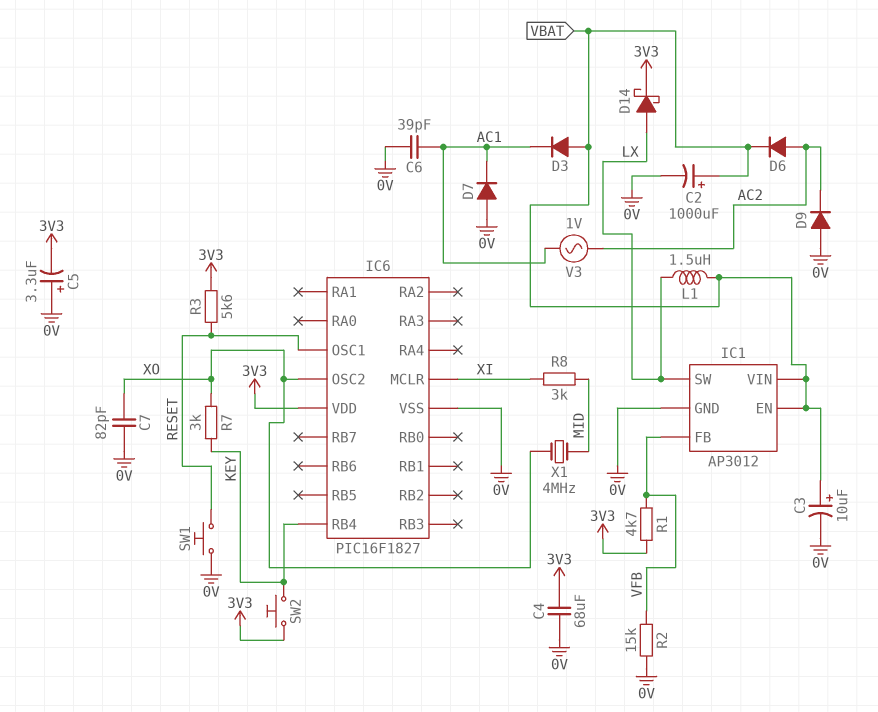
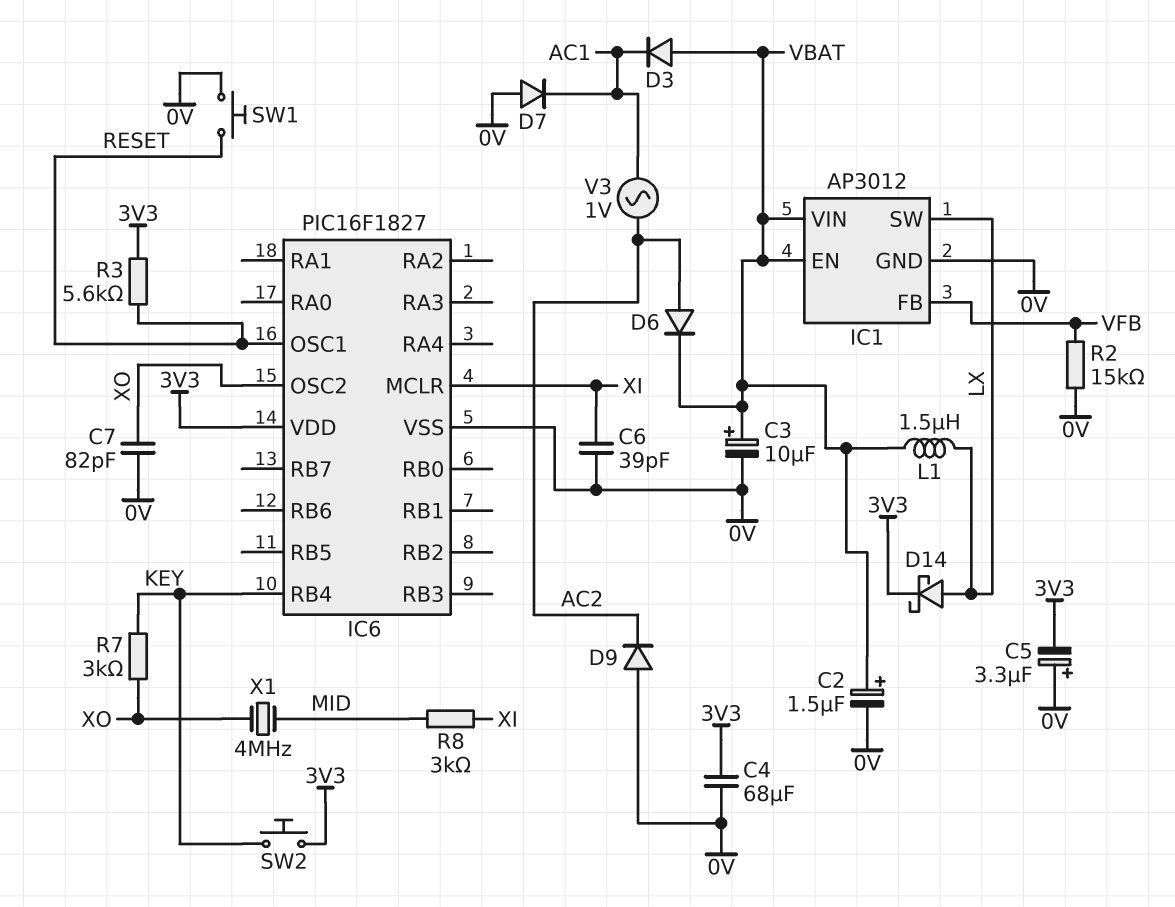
C2: 1000uF (plus VBAT, minus 0V) -> 1.5uF (plus VBAT, minus 0V)
C6: 39pF (0V, AC1) -> 39pF (0V, XI)
R1: 4.7k (3V3, VFB) -> none

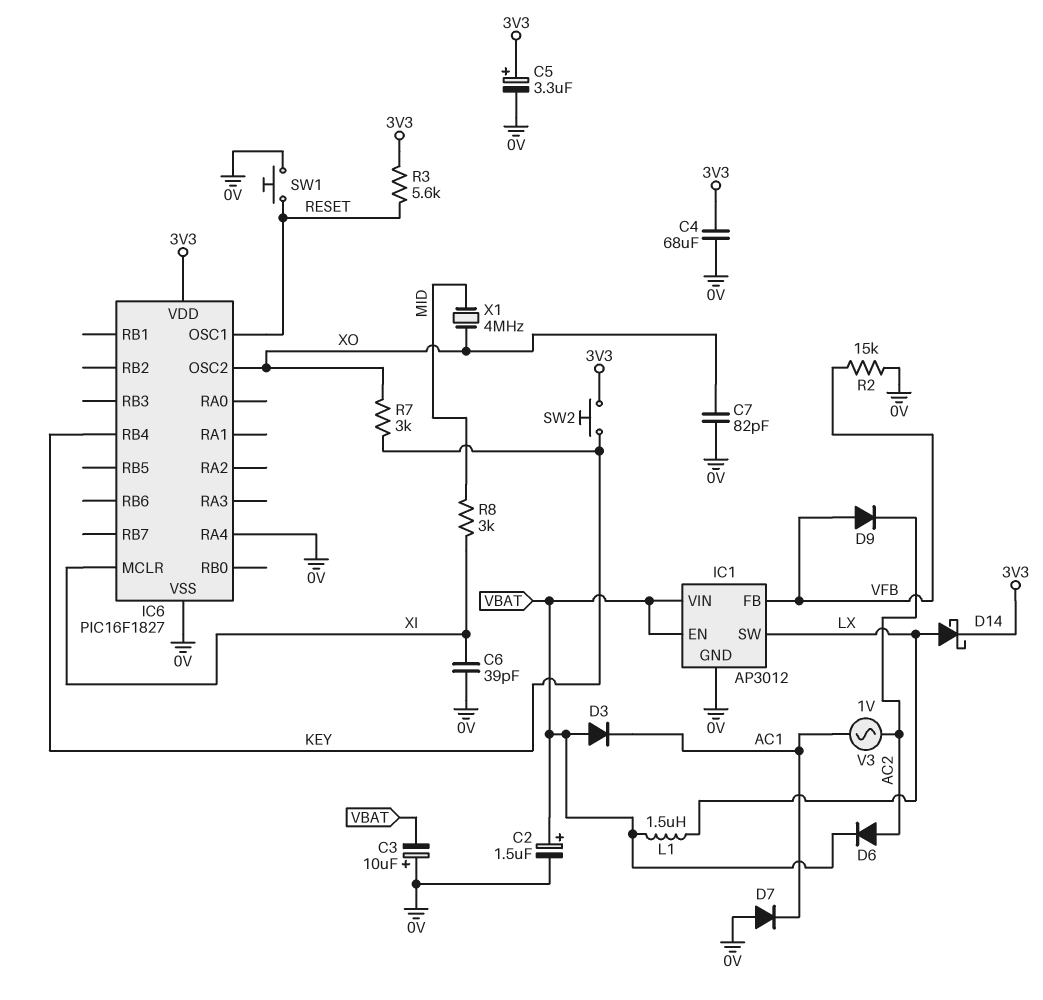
C3: 10uF (plus VBAT, minus 0V) -> 10uF (plus 0V, minus VBAT)
C5: 3.3uF (plus 0V, minus 3V3) -> 3.3uF (plus 3V3, minus 0V)
D9: diode (A 0V, K AC2) -> diode (A VFB, K AC2)
IC6 pin RA4: none -> 0V

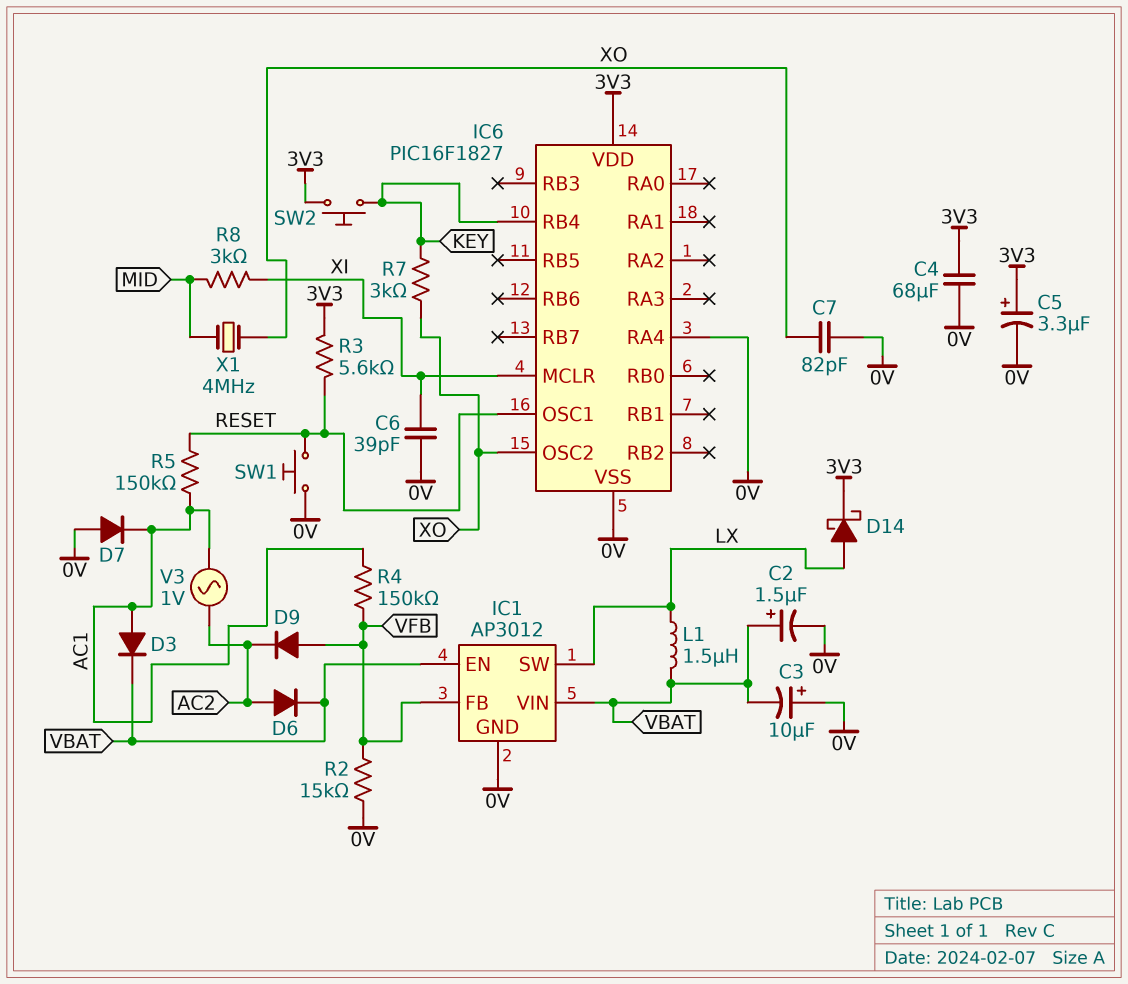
D3: diode (A VBAT, K AC1) -> diode (A AC1, K VBAT)
R4: none -> 150k (AC1, VFB)
R5: none -> 150k (AC1, RESET)

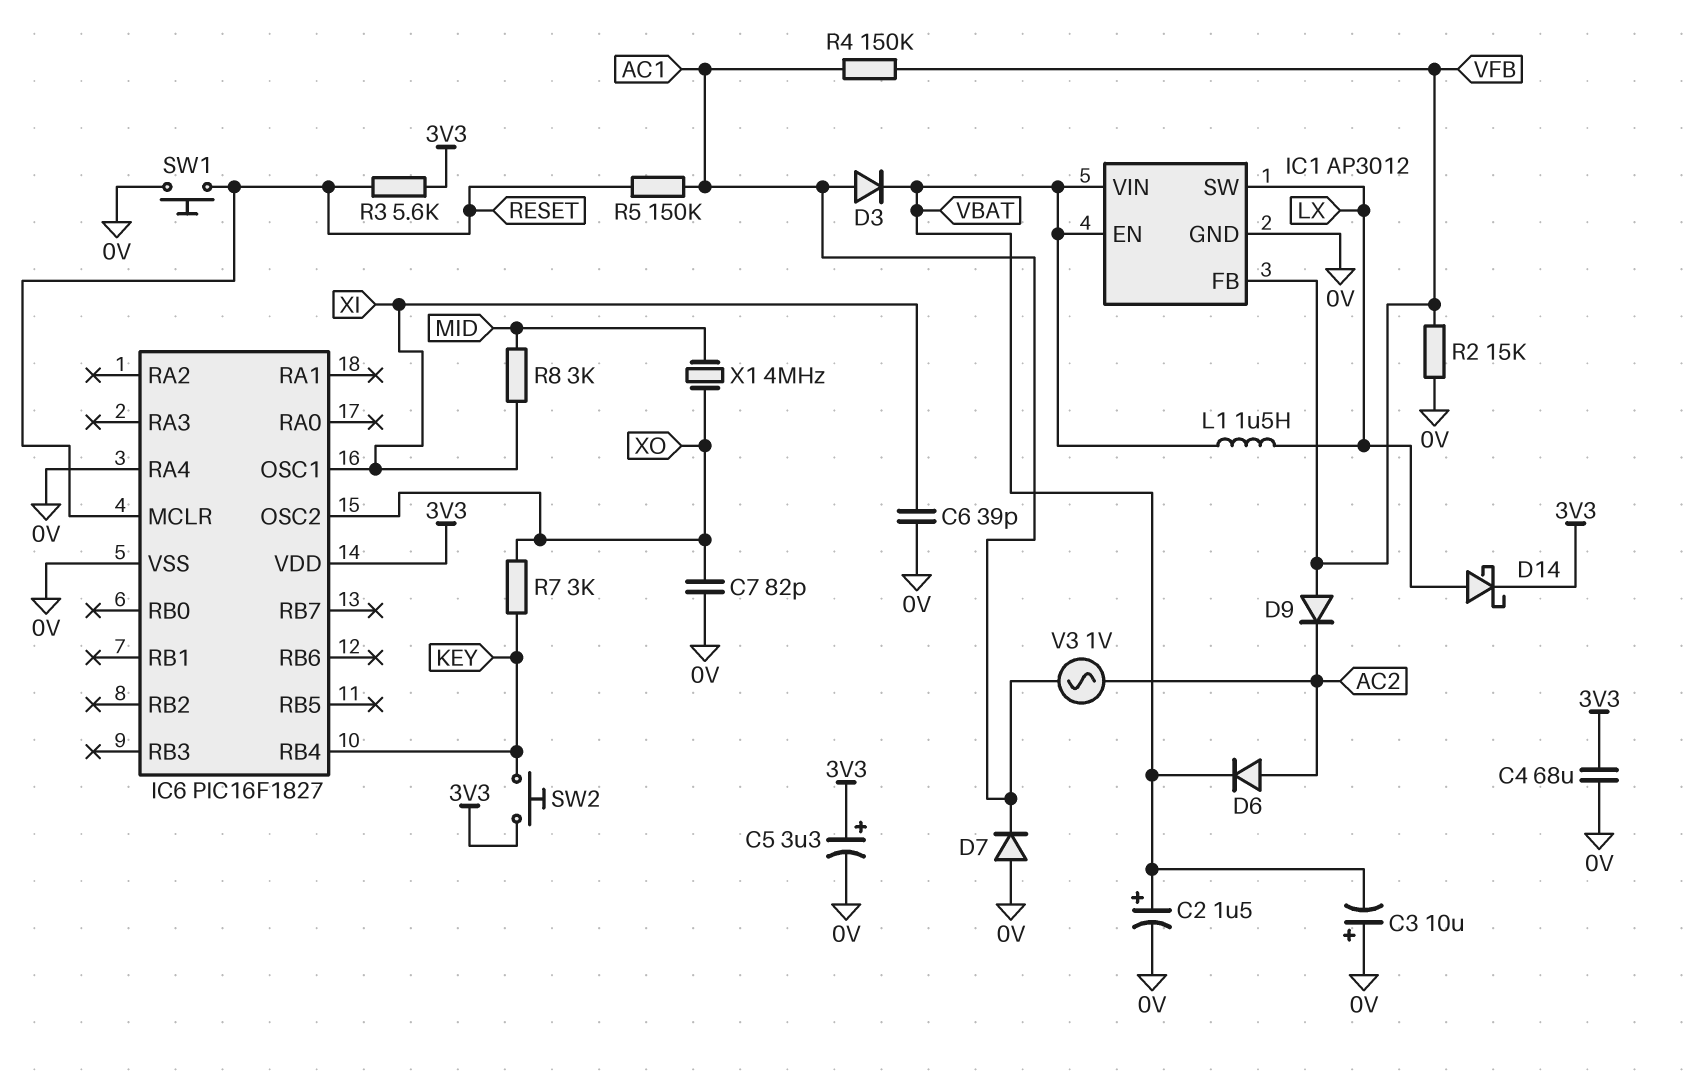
IC6 pin MCLR: XI -> RESET
IC6 pin OSC1: RESET -> XI

